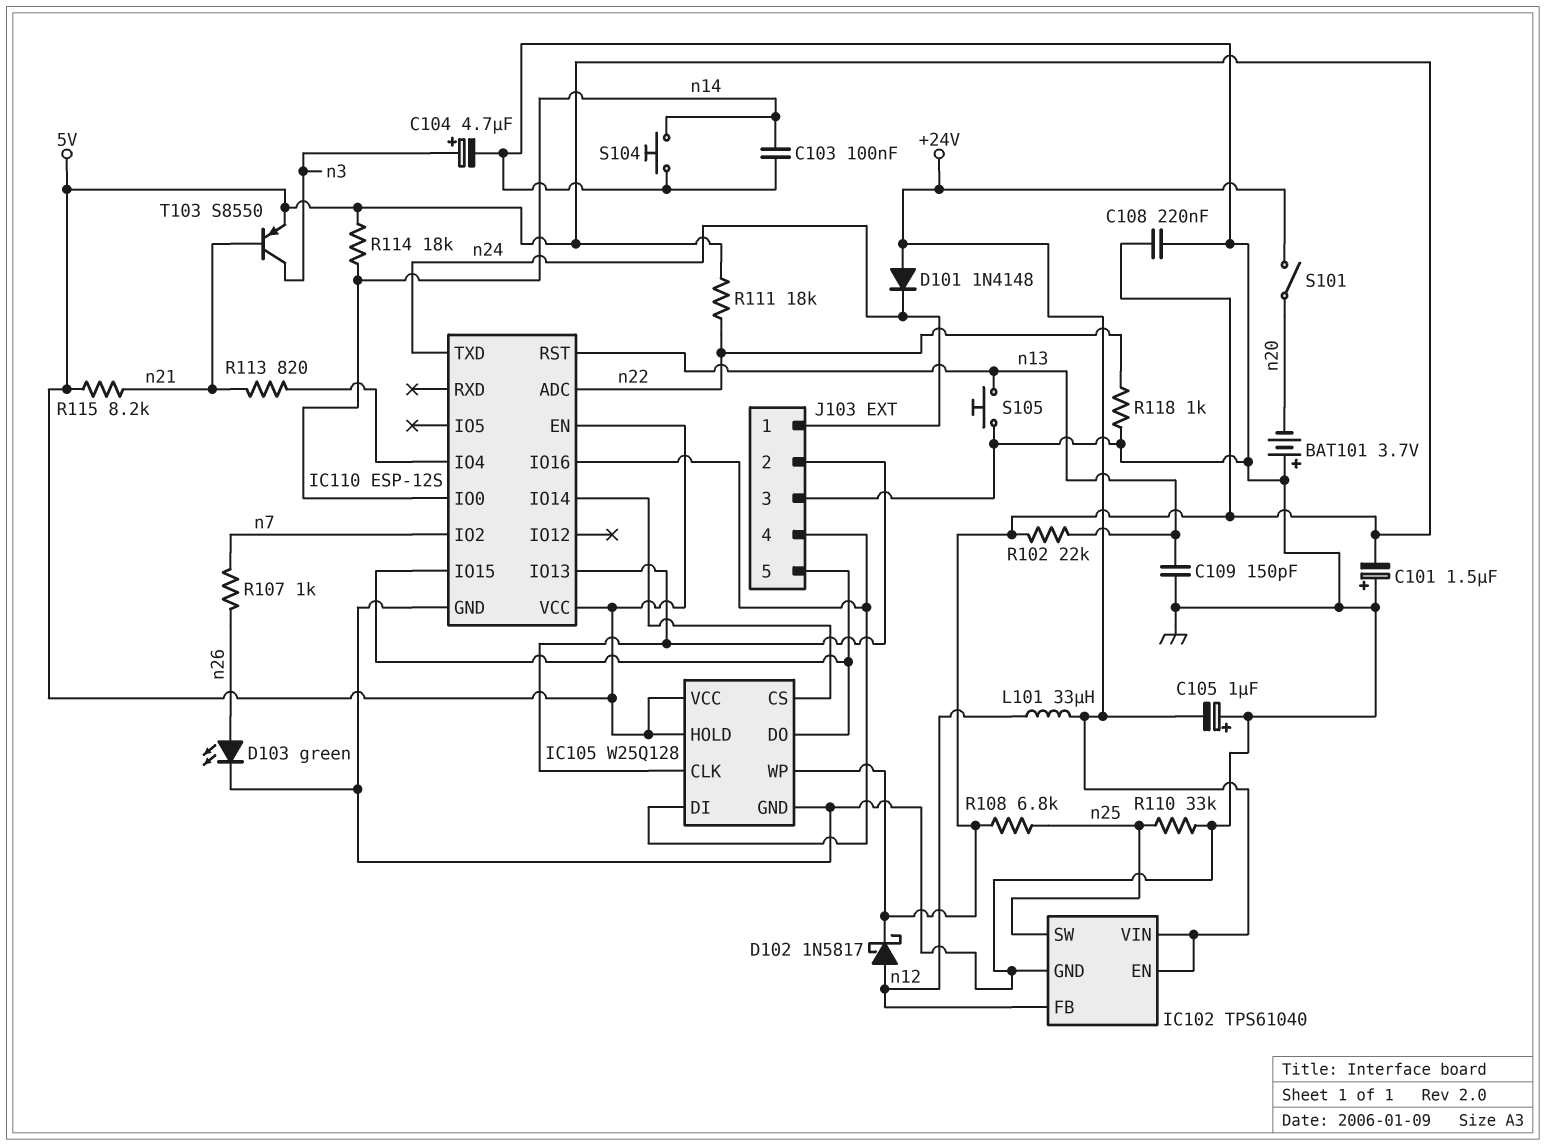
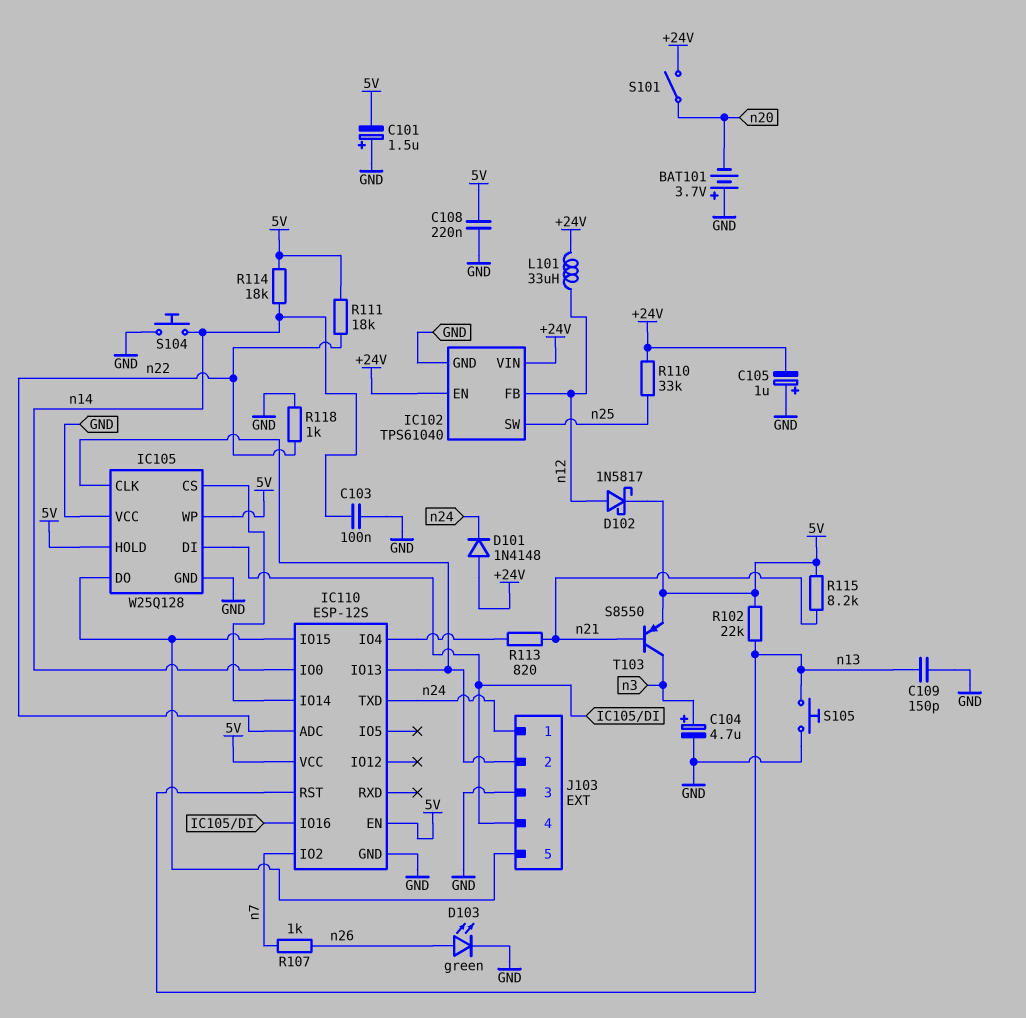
IC105 pin VCC: 5V -> GND
R108: 6.8k (5V, n25) -> none
R110: 33k (GND, n25) -> 33k (+24V, n25)

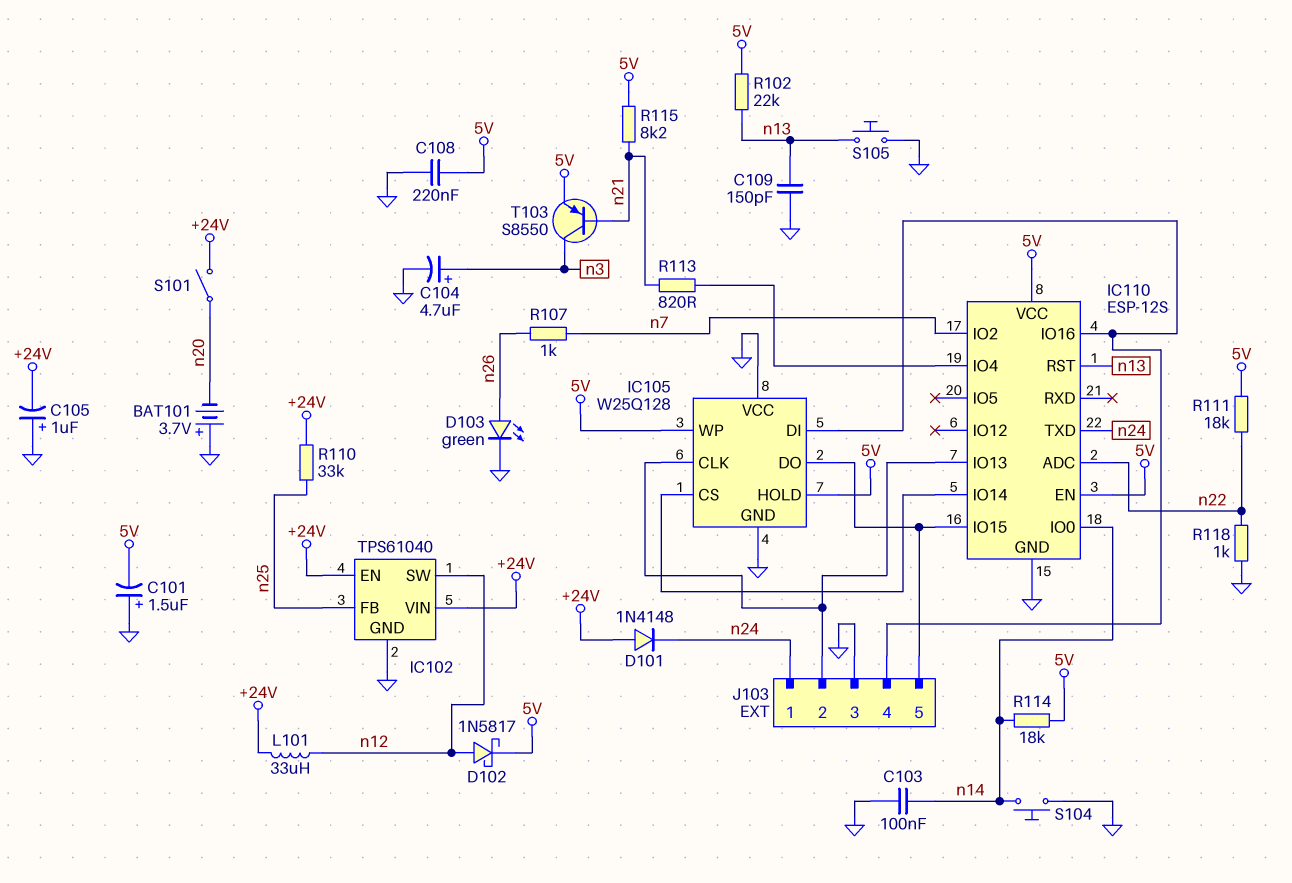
IC102 pin FB: n12 -> n25
IC102 pin SW: n25 -> n12

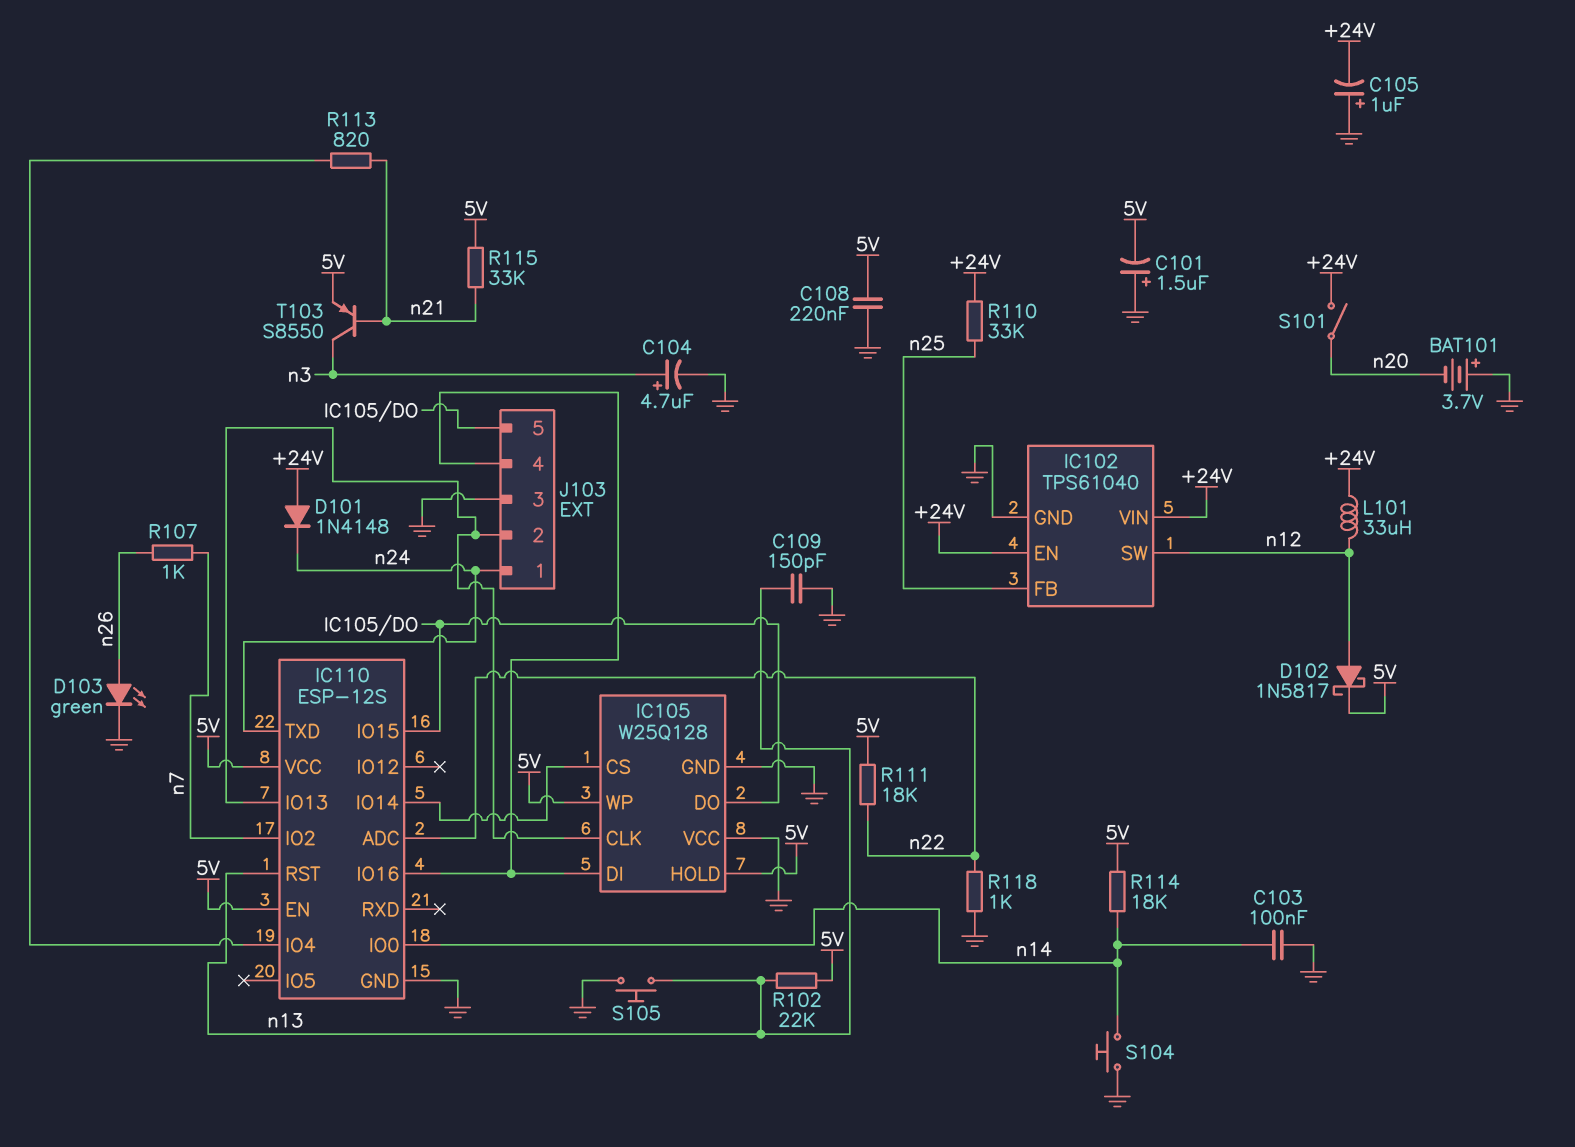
R115: 8.2k (5V, n21) -> 33k (5V, n21)

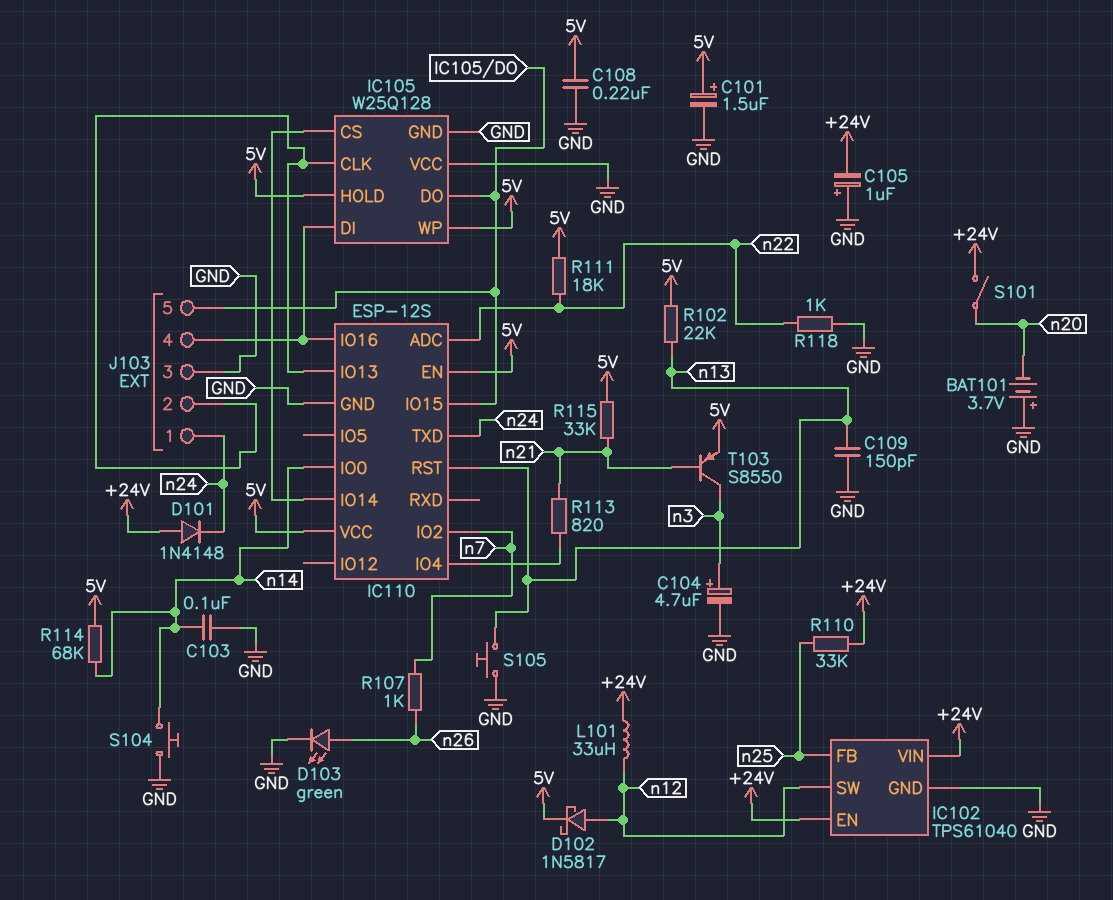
C101: 1.5uF (plus GND, minus 5V) -> 1.5uF (plus 5V, minus GND)
R114: 18k (5V, n14) -> 68k (5V, n14)

